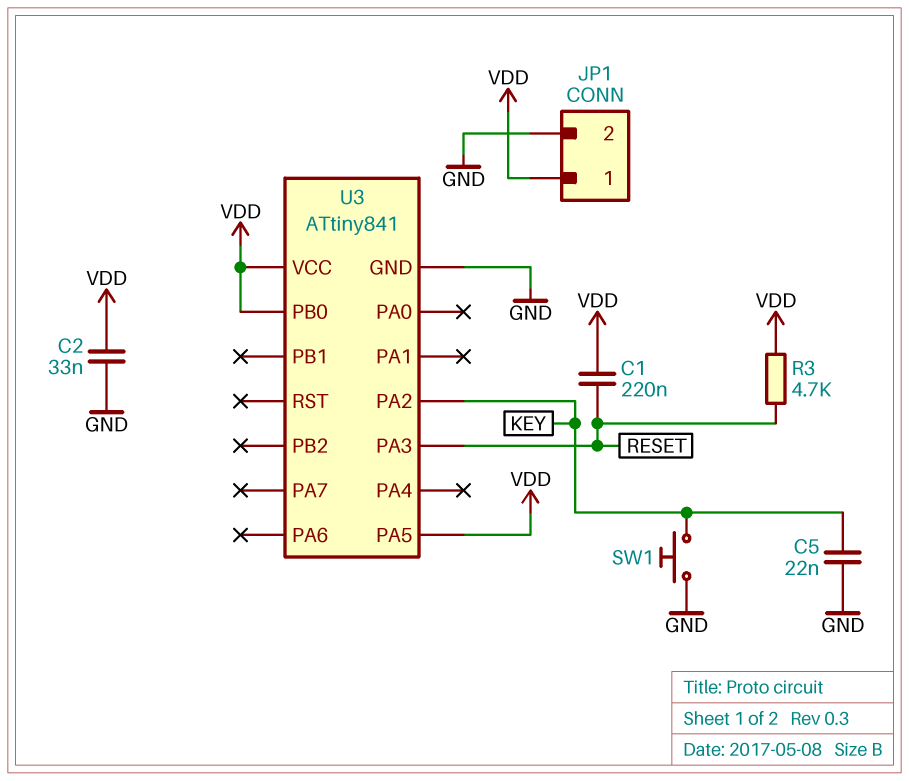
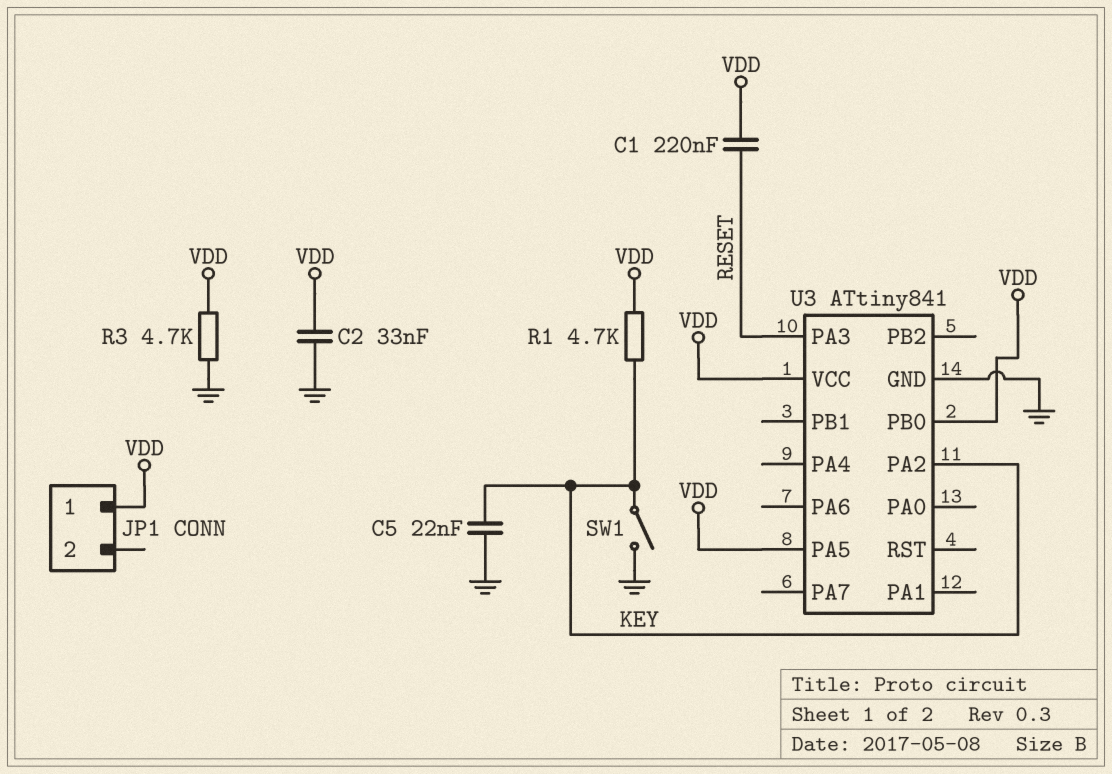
JP1 pin 2: GND -> none
R1: none -> 4.7k (KEY, VDD)
R3: 4.7k (RESET, VDD) -> 4.7k (GND, VDD)
SW1: button (GND, KEY) -> switch (GND, KEY)

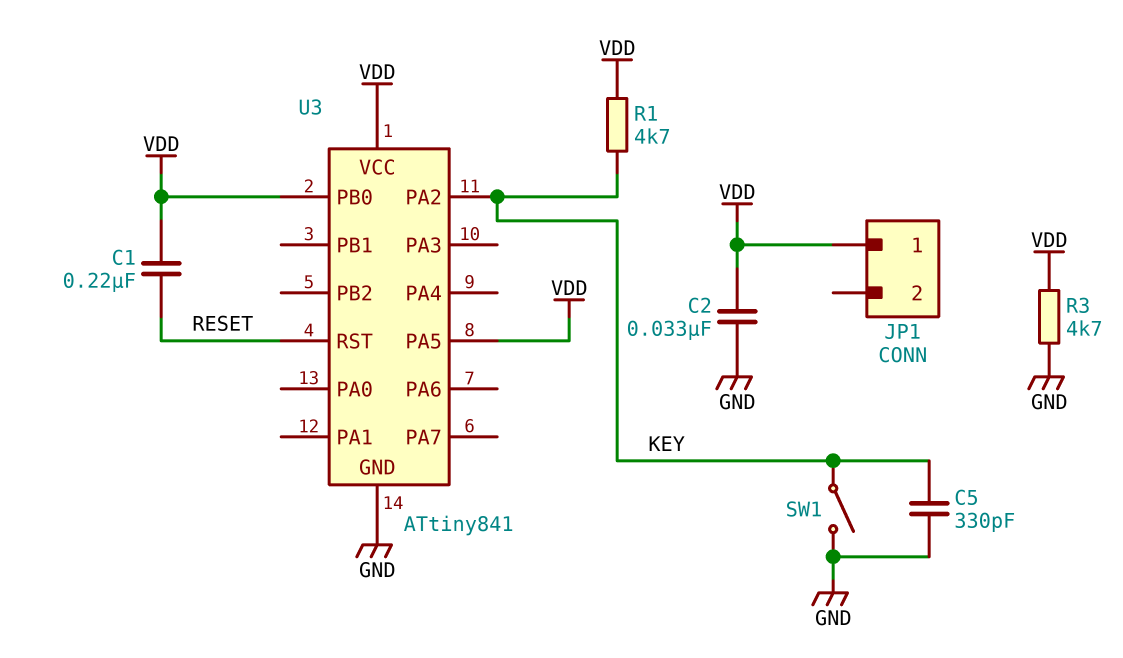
C5: 22nF (GND, KEY) -> 330pF (GND, KEY)
U3 pin PA3: RESET -> none
U3 pin RST: none -> RESET

